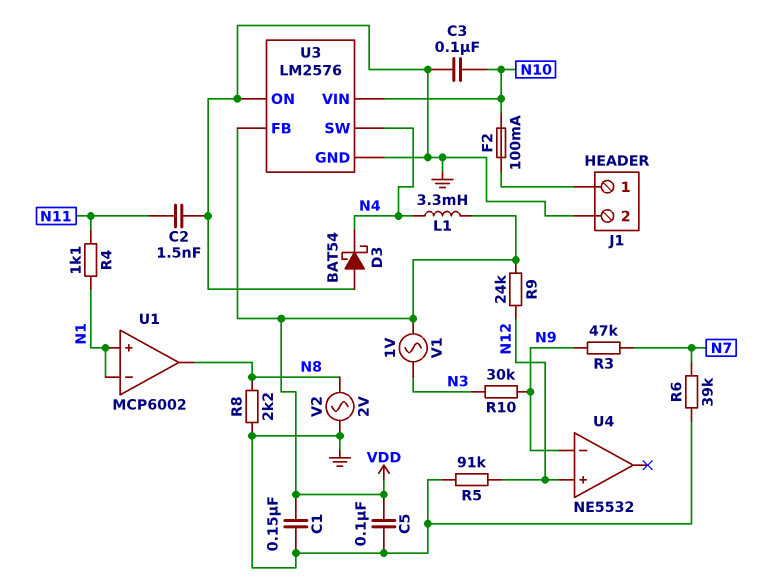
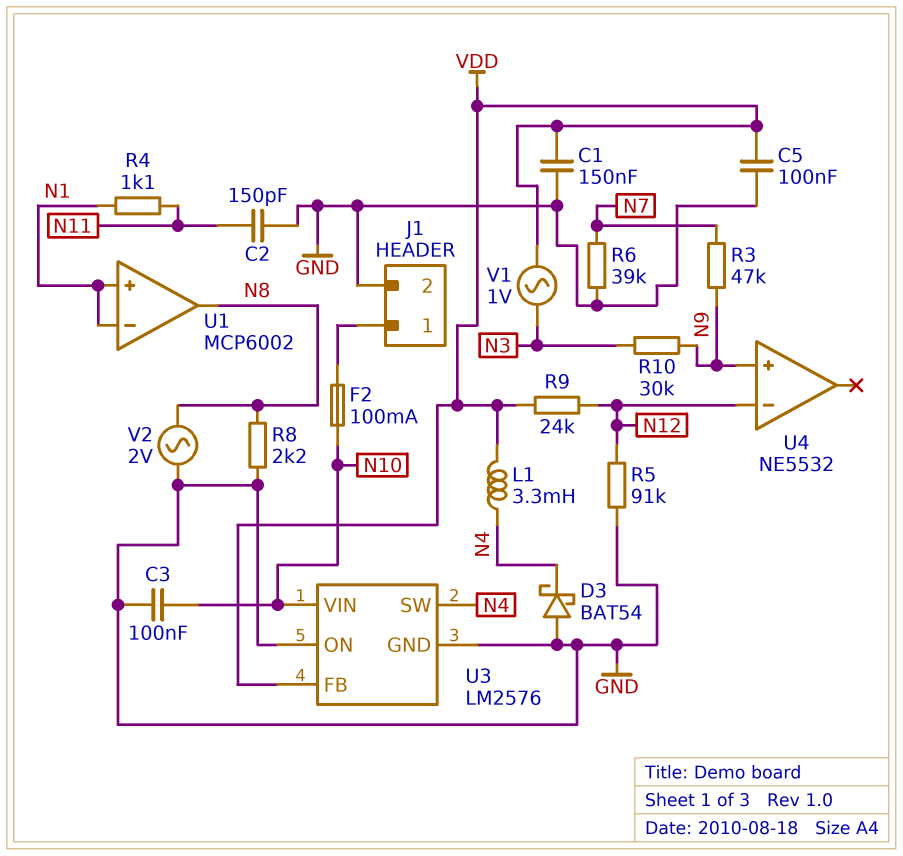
C2: 1.5nF (GND, N11) -> 150pF (GND, N11)
U4 pin in+: N12 -> N9
U4 pin in-: N9 -> N12

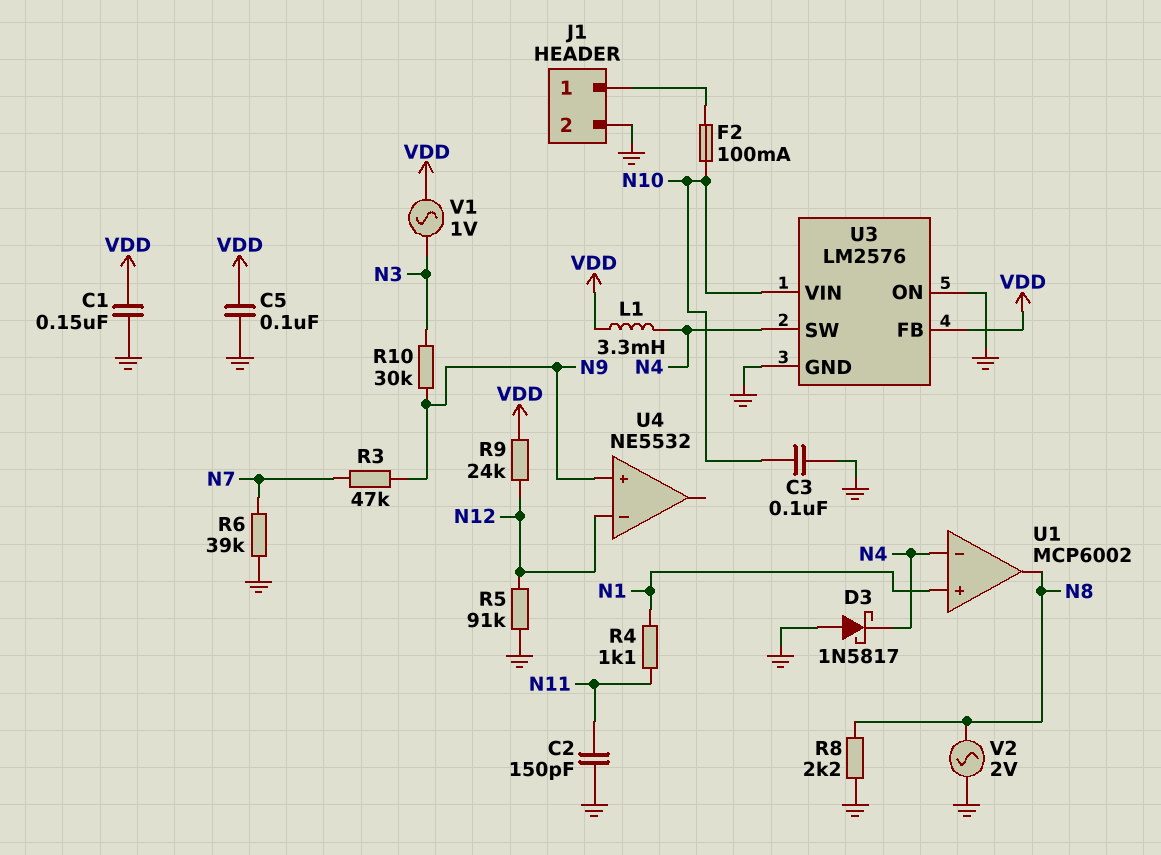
D3: schottky BAT54 (A GND, K N4) -> schottky 1N5817 (A GND, K N4)
U1 pin in-: N1 -> N4

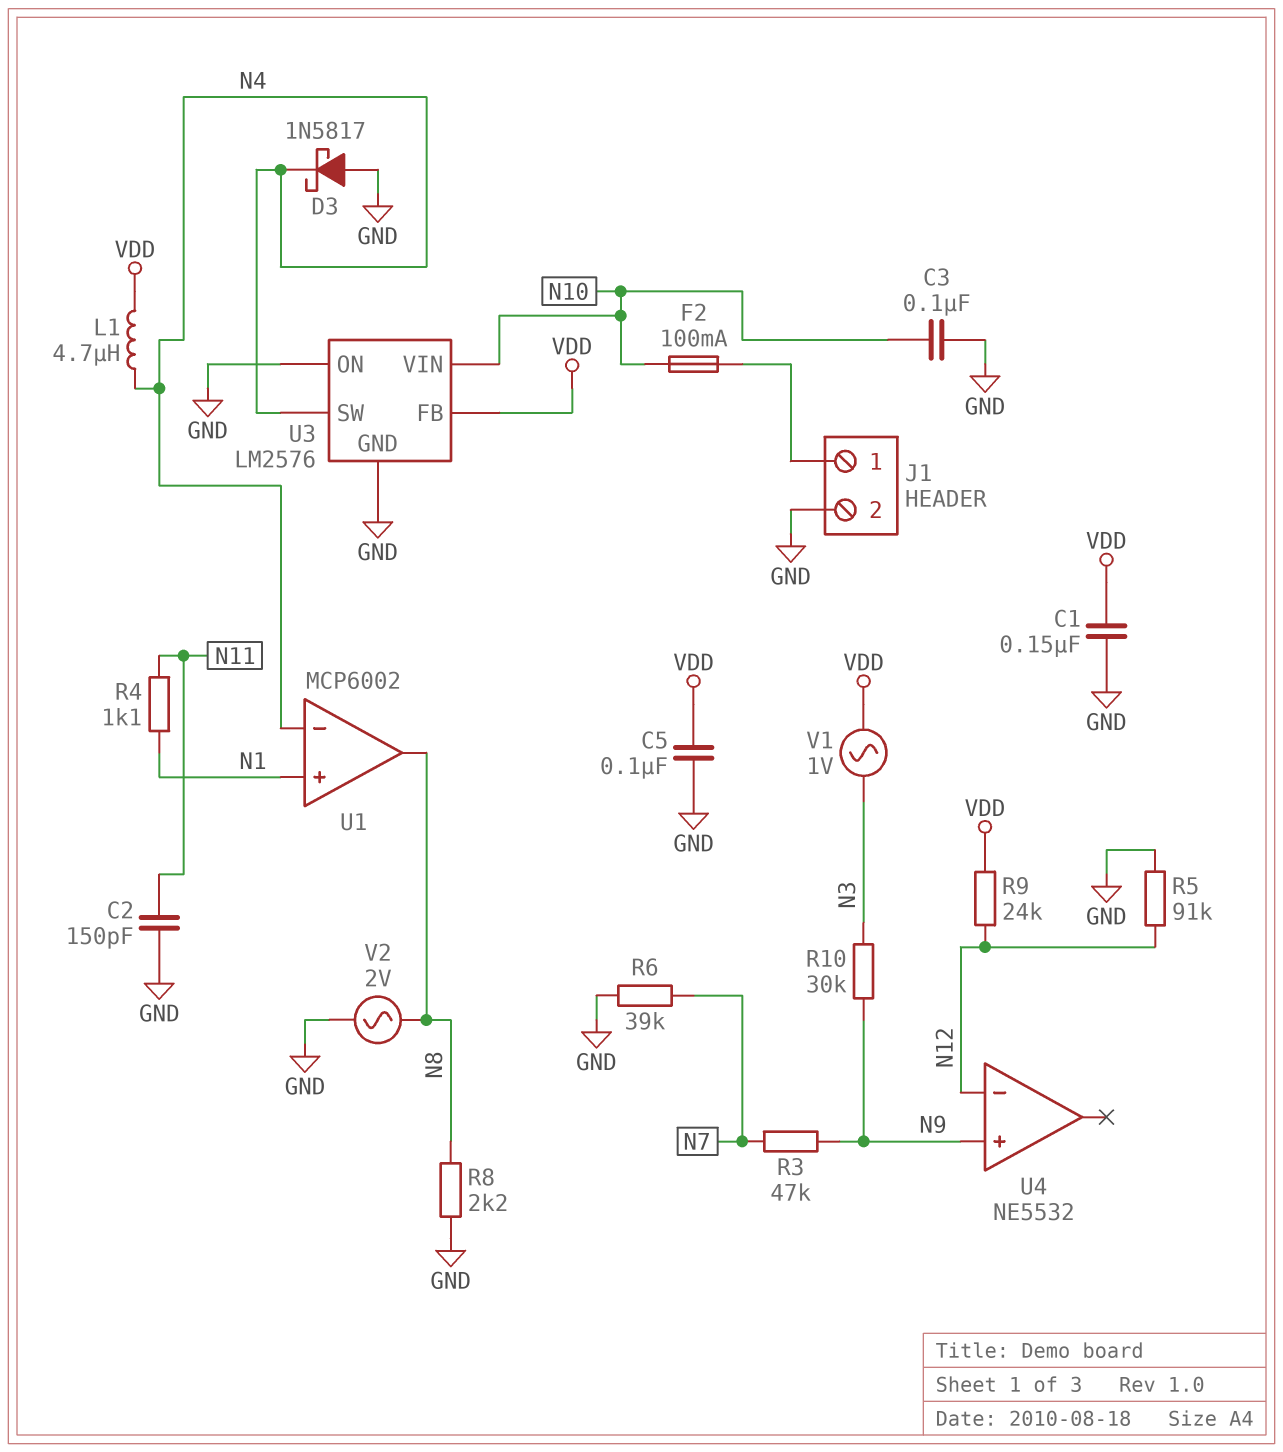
L1: 3.3mH (N4, VDD) -> 4.7uH (N4, VDD)

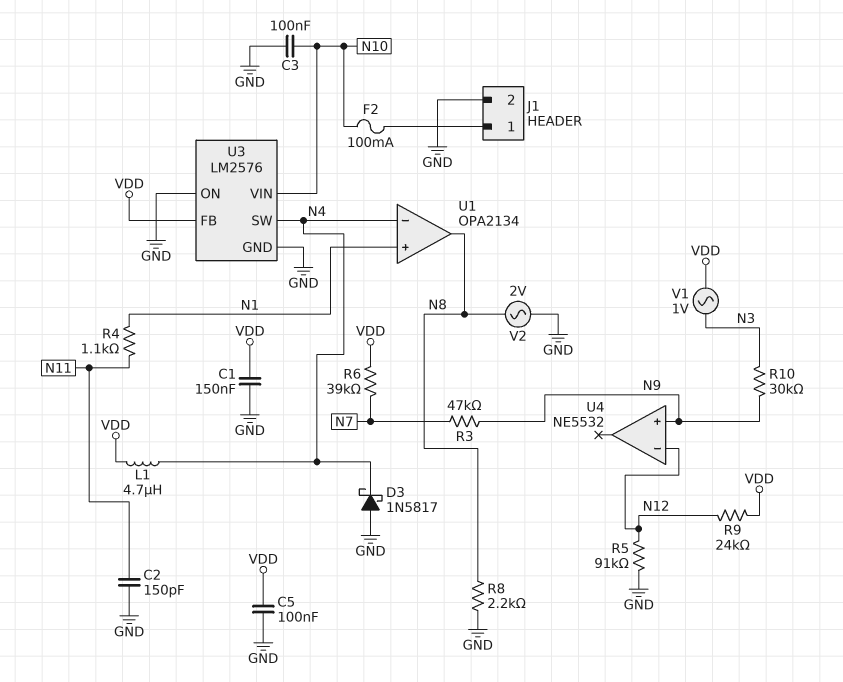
R6: 39k (GND, N7) -> 39k (N7, VDD)
U1: MCP6002 -> OPA2134

